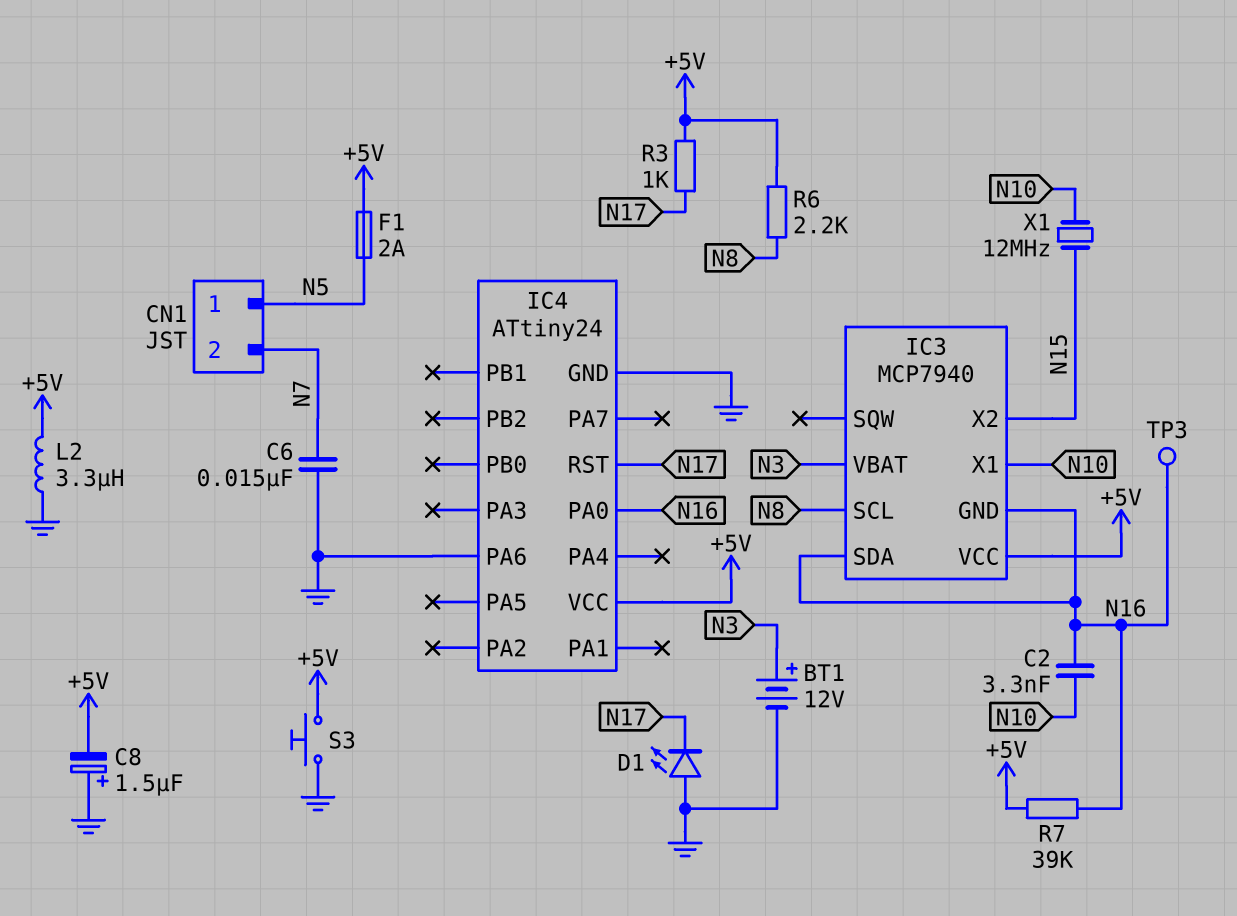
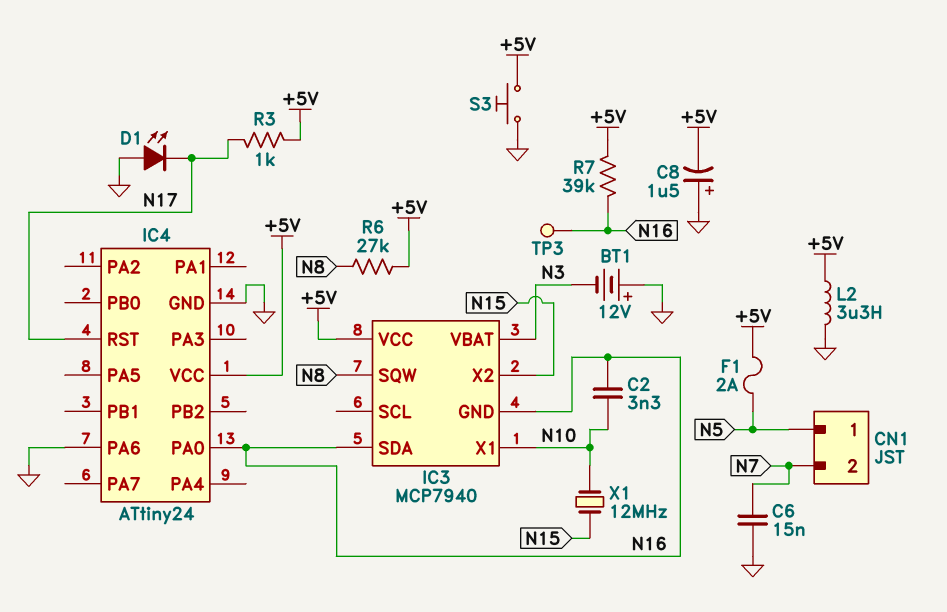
BT1: 12V (plus N3, minus GND) -> 12V (plus GND, minus N3)
IC3 pin SCL: N8 -> none
IC3 pin SQW: none -> N8
R6: 2.2k (+5V, N8) -> 27k (+5V, N8)

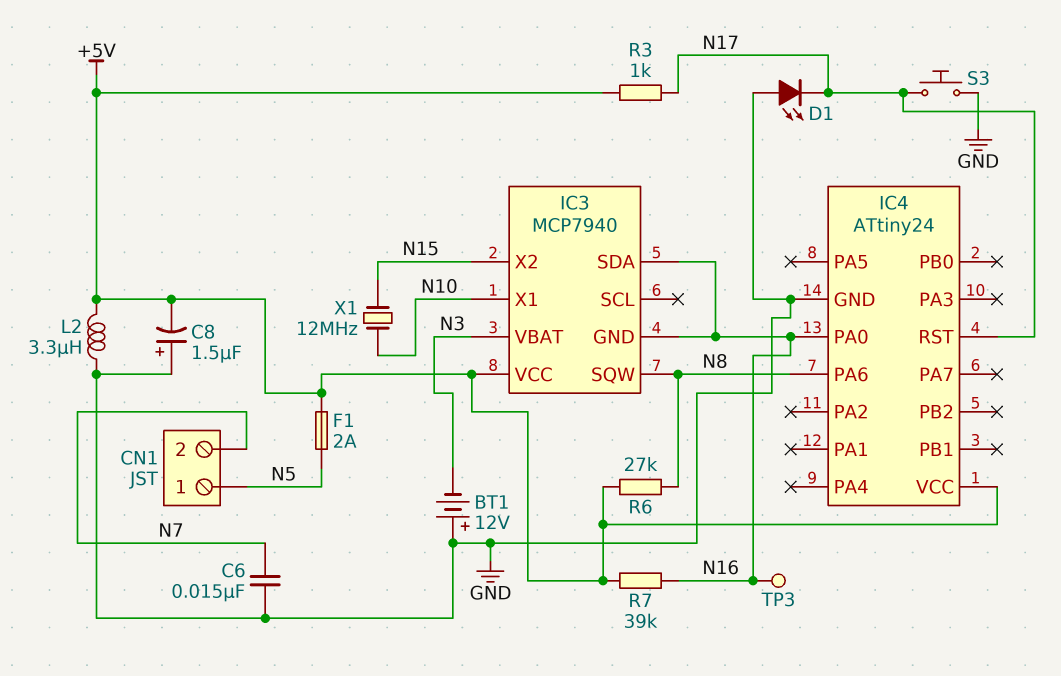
C2: 3.3nF (N10, N16) -> none
IC4 pin PA6: GND -> N8
S3: button (+5V, GND) -> button (GND, N17)

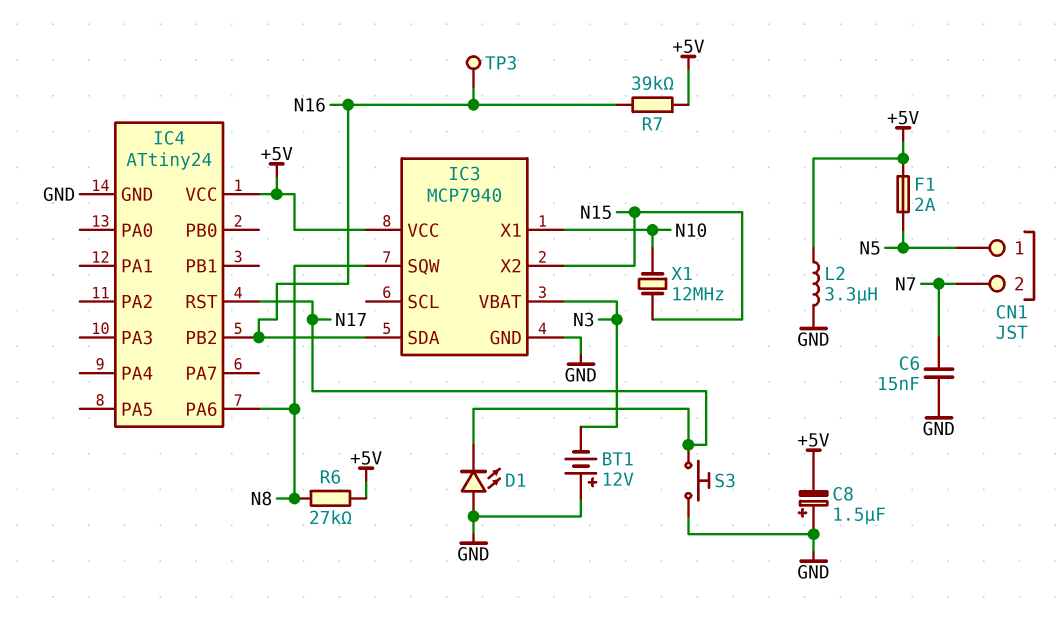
IC3 pin GND: N16 -> GND
IC4 pin PA0: N16 -> none
IC4 pin PB2: none -> N16
R3: 1k (+5V, N17) -> none

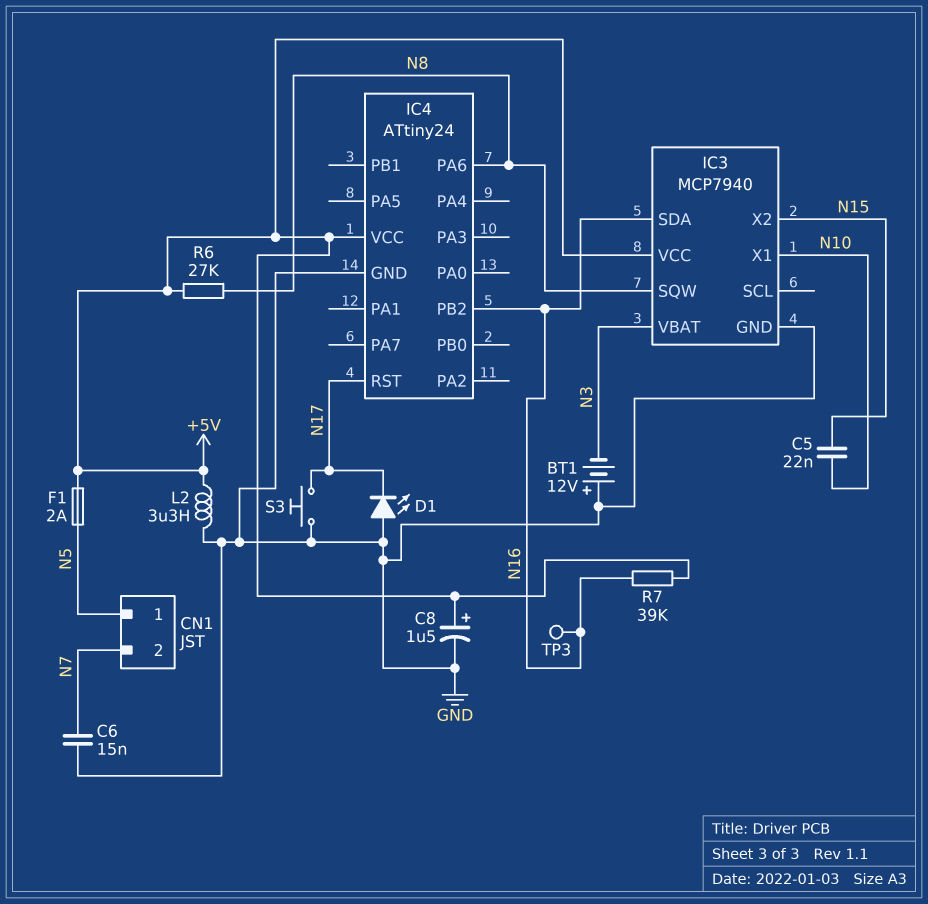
C5: none -> 22nF (N10, N15)
C8: 1.5uF (plus GND, minus +5V) -> 1.5uF (plus +5V, minus GND)
X1: 12MHz (N10, N15) -> none

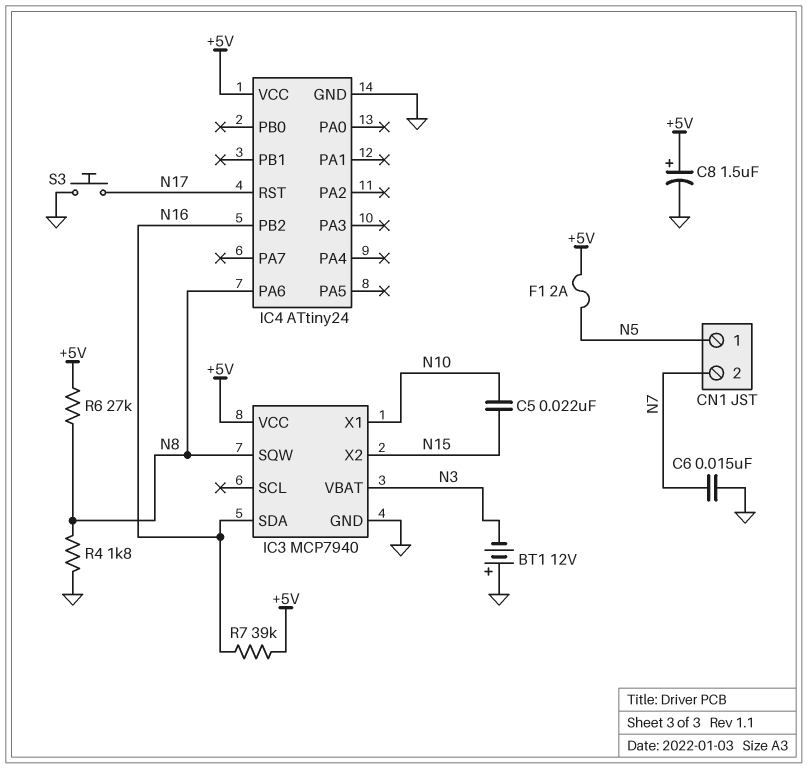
D1: LED (A GND, K N17) -> none
L2: 3.3uH (+5V, GND) -> none
R4: none -> 1.8k (GND, N8)
TP3: test point (N16) -> none

